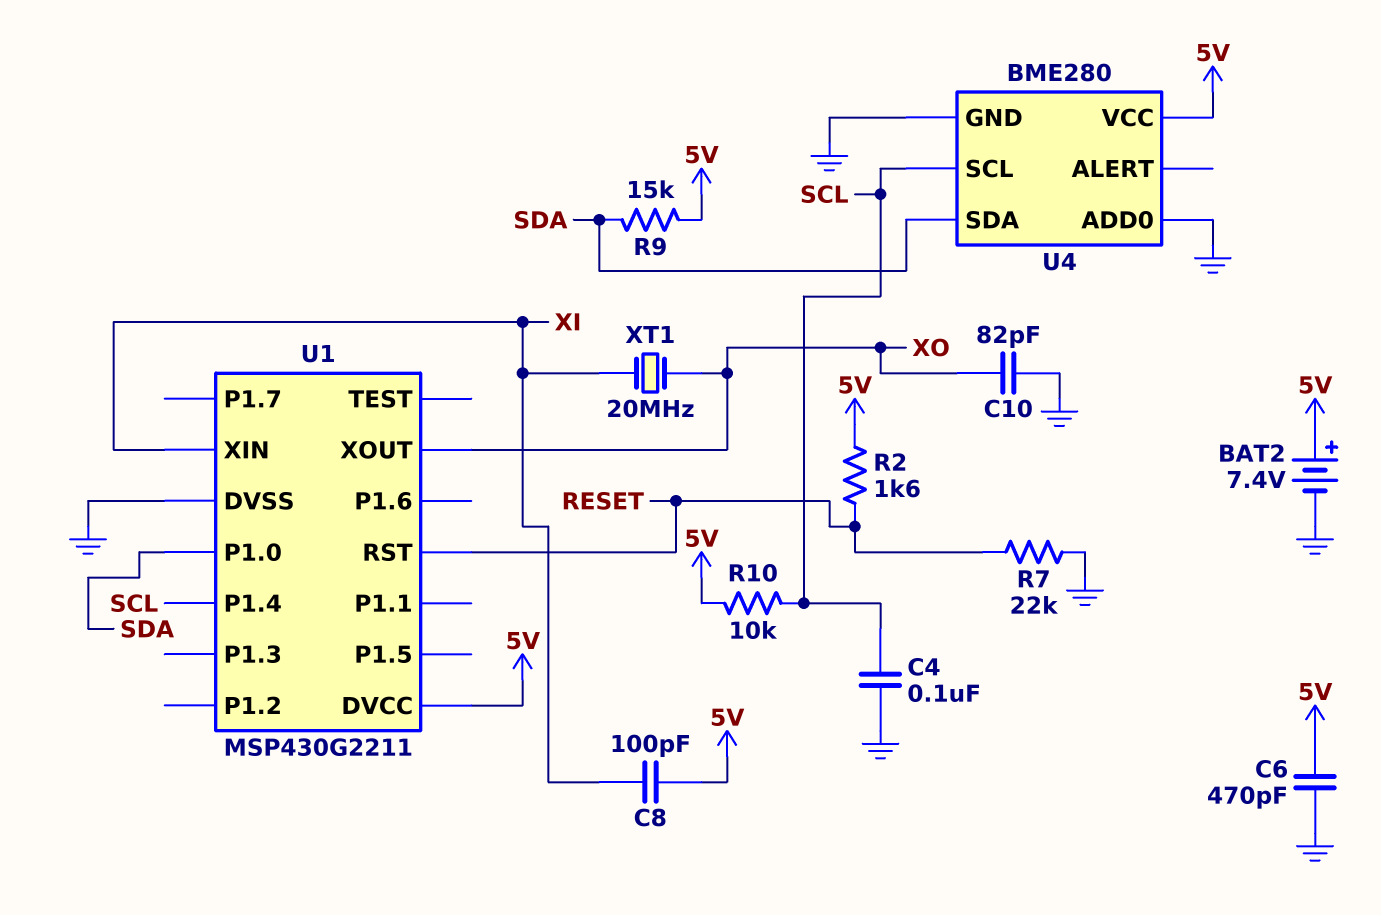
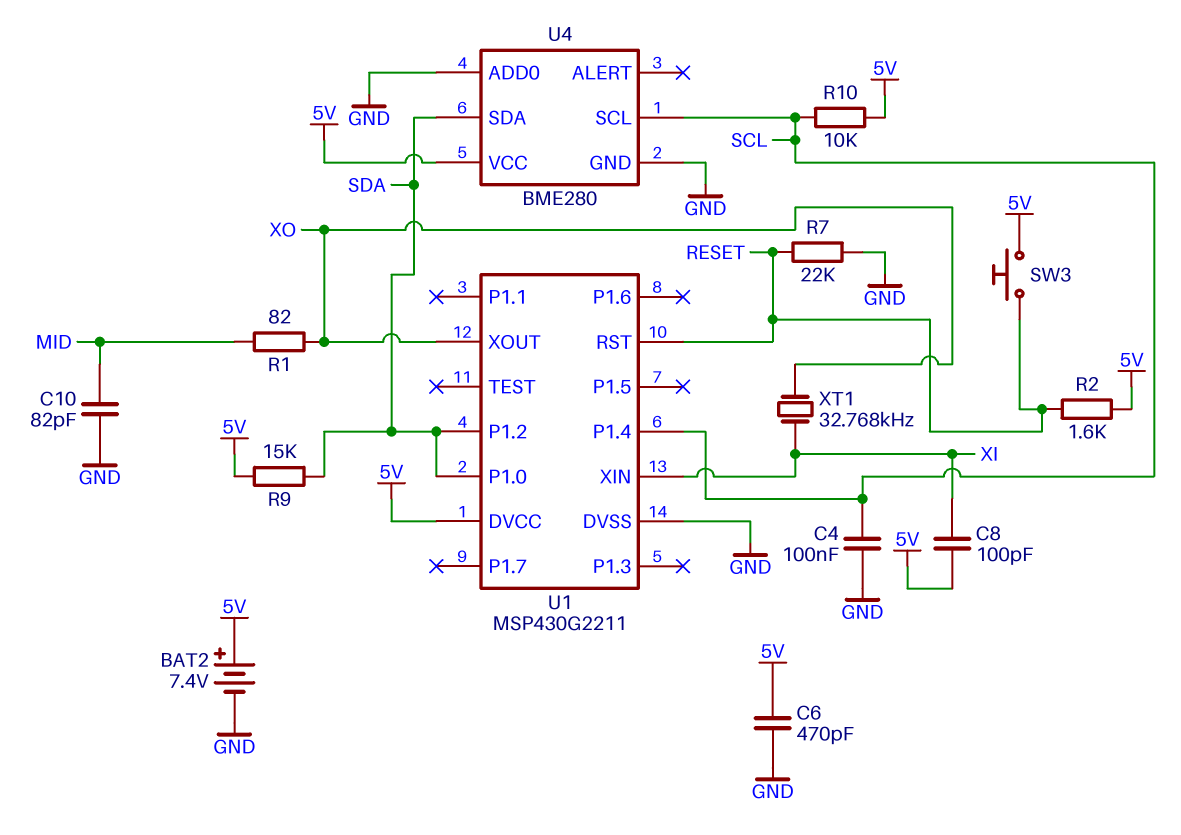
C10: 82pF (GND, XO) -> 82pF (GND, MID)
R1: none -> 82 (MID, XO)
SW3: none -> button (5V, RESET)
U1 pin P1.2: none -> SDA
XT1: 20MHz (XI, XO) -> 32.768kHz (XI, XO)

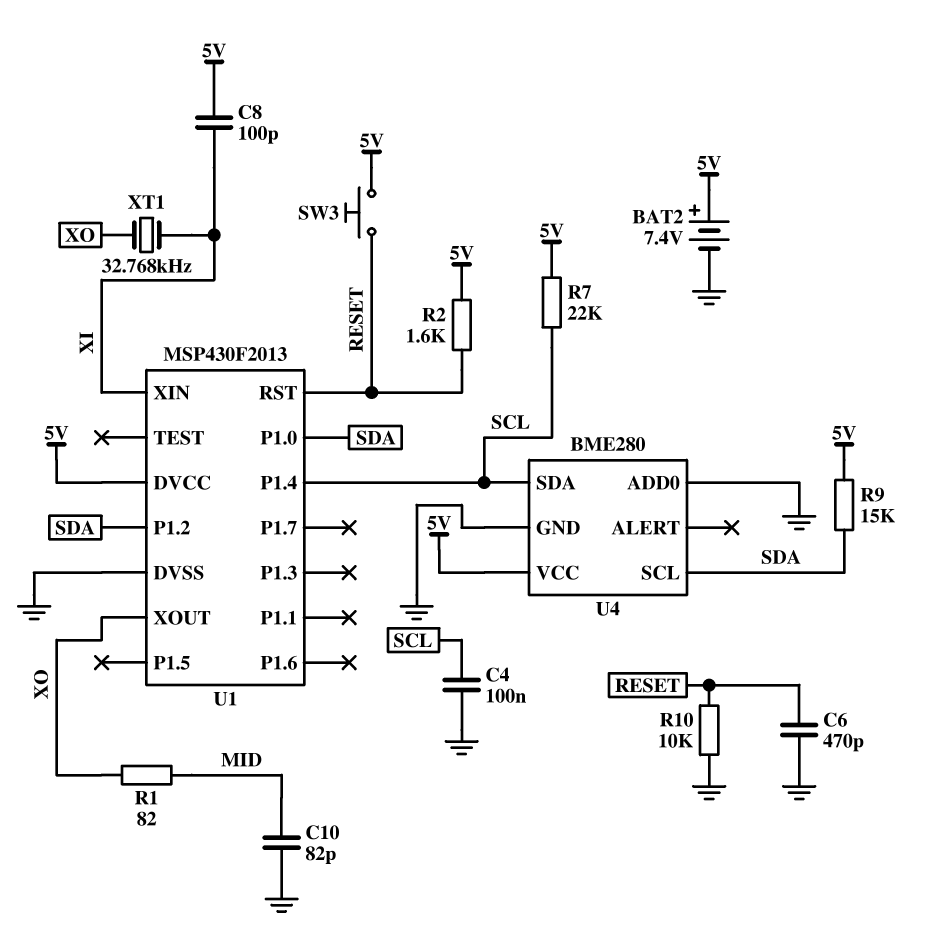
C6: 470pF (5V, GND) -> 470pF (GND, RESET)
R7: 22k (GND, RESET) -> 22k (5V, SCL)
R10: 10k (5V, SCL) -> 10k (GND, RESET)
U1: MSP430G2211 -> MSP430F2013
U4 pin SCL: SCL -> SDA
U4 pin SDA: SDA -> SCL

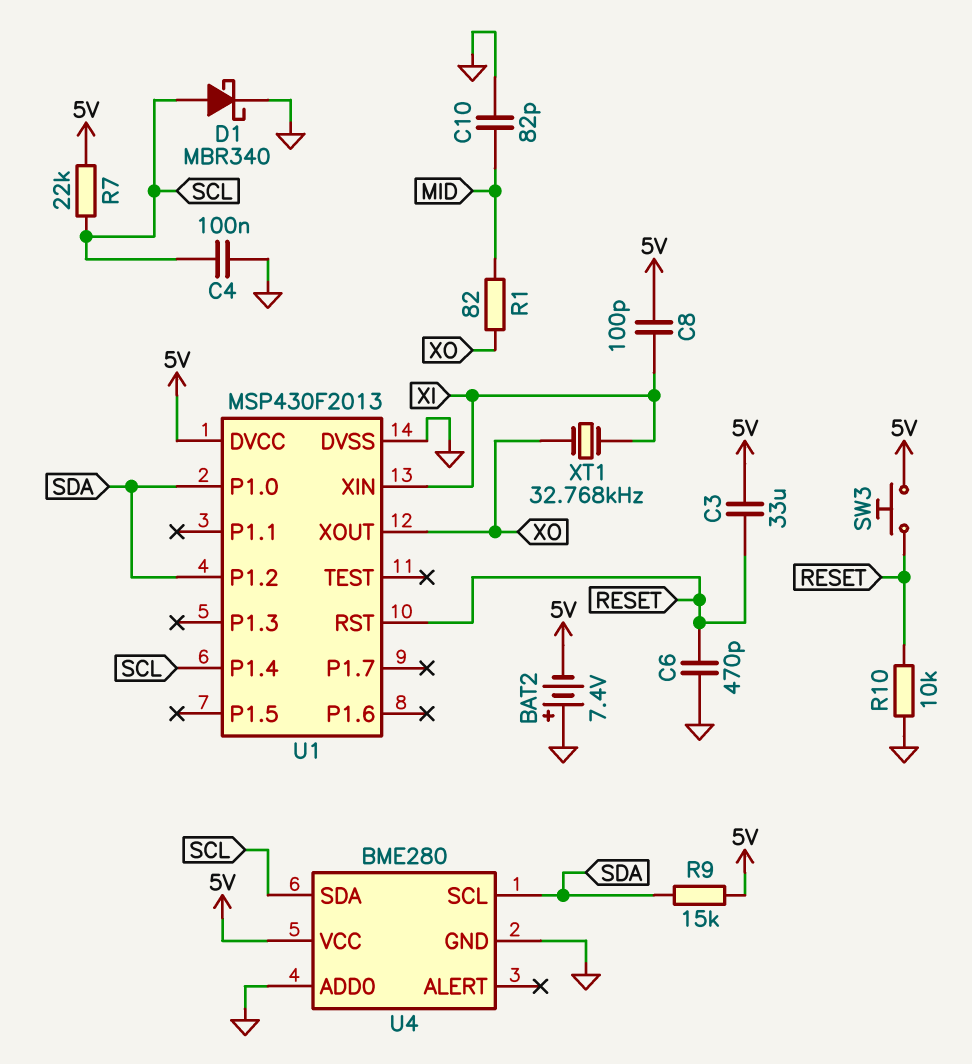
BAT2: 7.4V (plus 5V, minus GND) -> 7.4V (plus GND, minus 5V)
C3: none -> 33uF (5V, RESET)
D1: none -> schottky MBR340 (A SCL, K GND)
R2: 1.6k (5V, RESET) -> none

